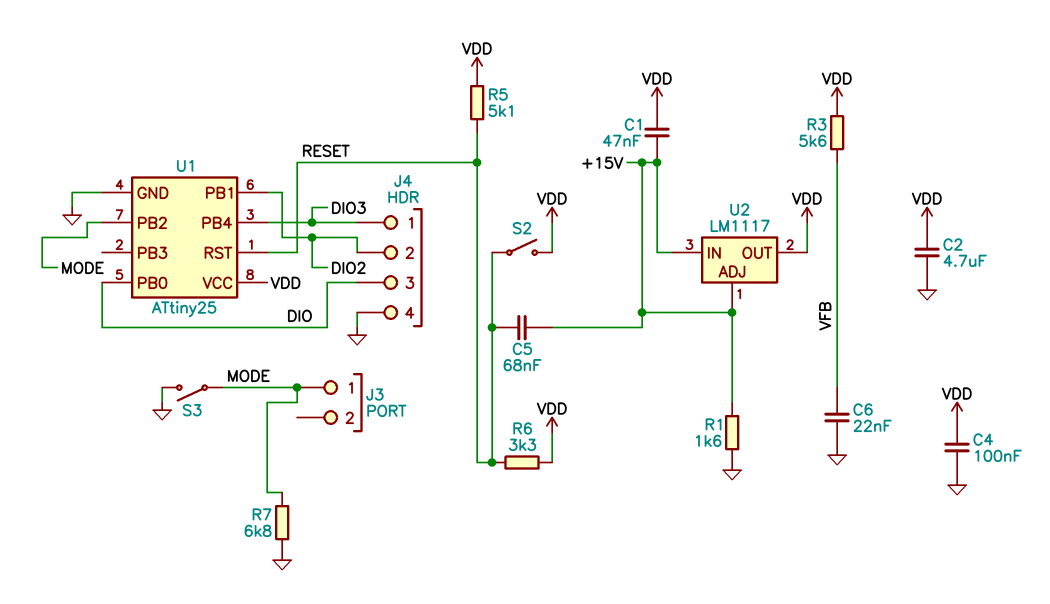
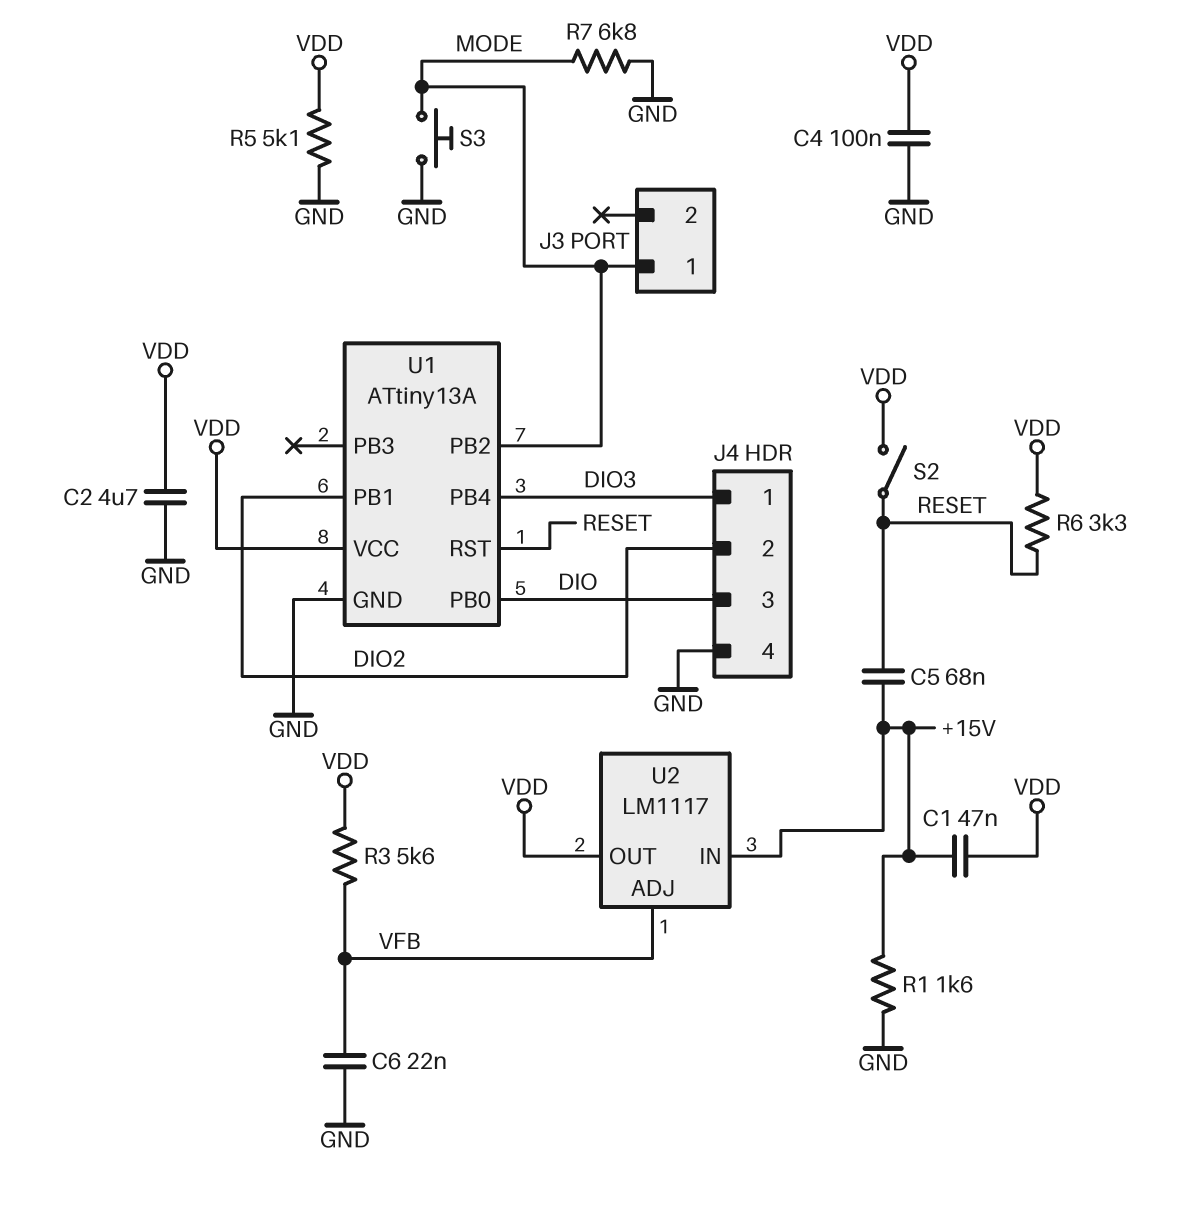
R5: 5.1k (RESET, VDD) -> 5.1k (GND, VDD)
S3: switch (GND, MODE) -> button (GND, MODE)
U1: ATtiny25 -> ATtiny13A
U2 pin ADJ: +15V -> VFB

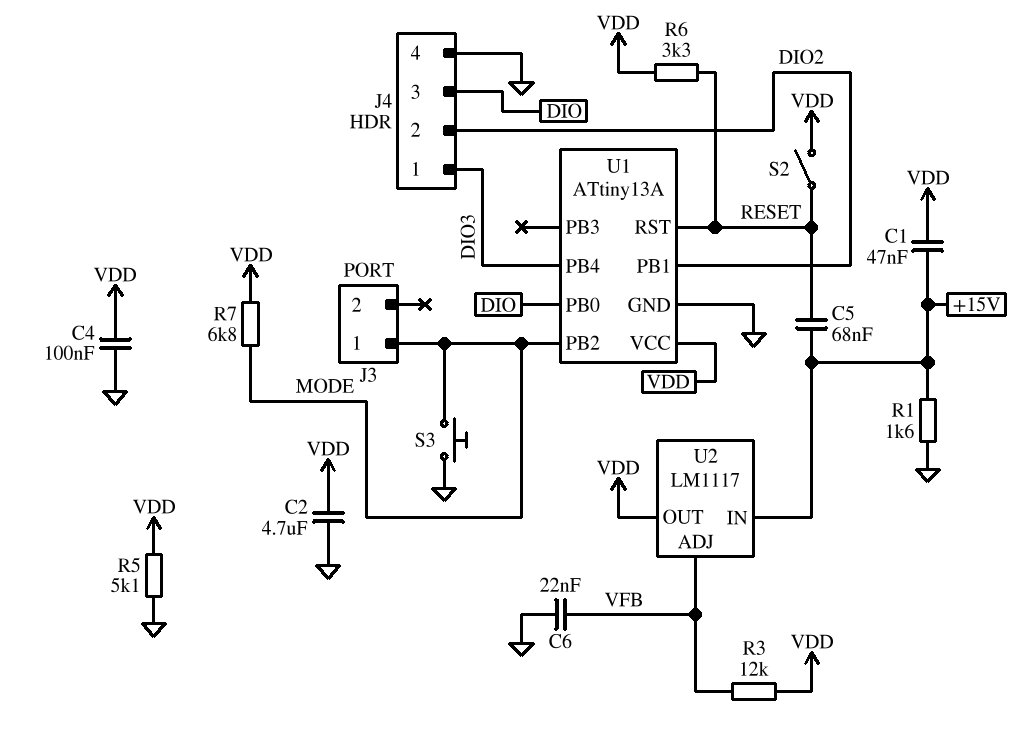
R3: 5.6k (VDD, VFB) -> 12k (VDD, VFB)
R7: 6.8k (GND, MODE) -> 6.8k (MODE, VDD)

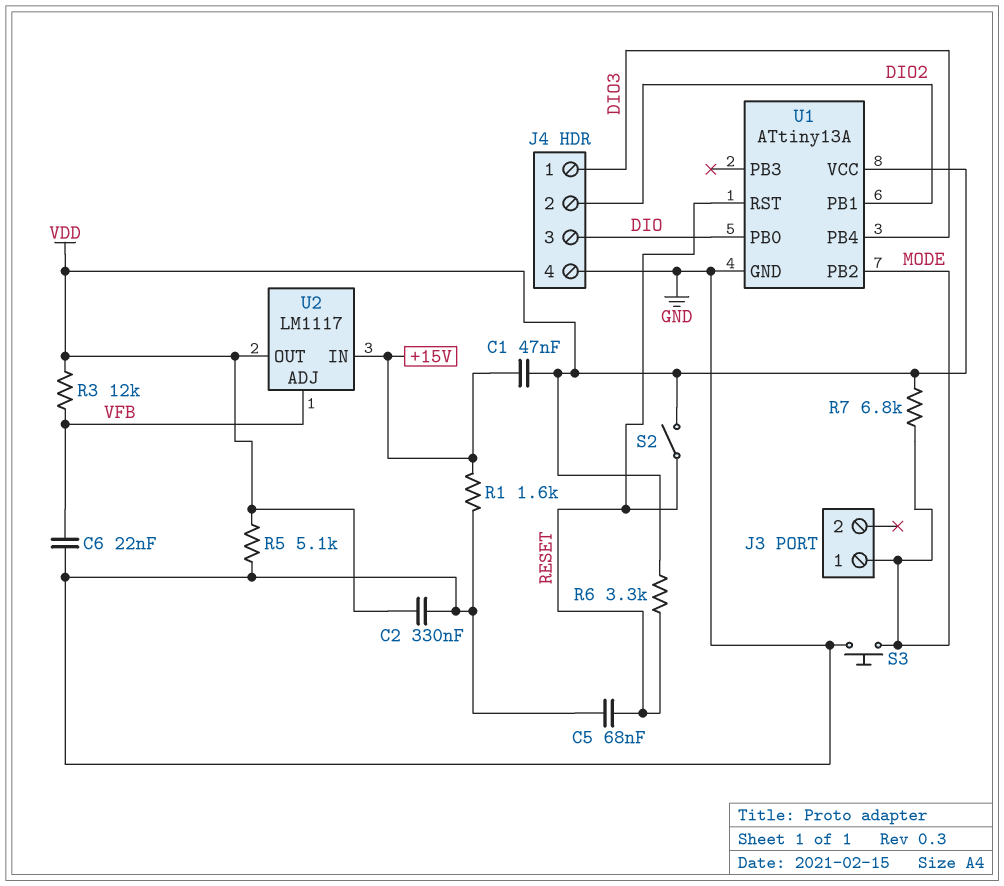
C2: 4.7uF (GND, VDD) -> 330nF (GND, VDD)
C4: 100nF (GND, VDD) -> none
C5: 68nF (+15V, RESET) -> 68nF (GND, RESET)

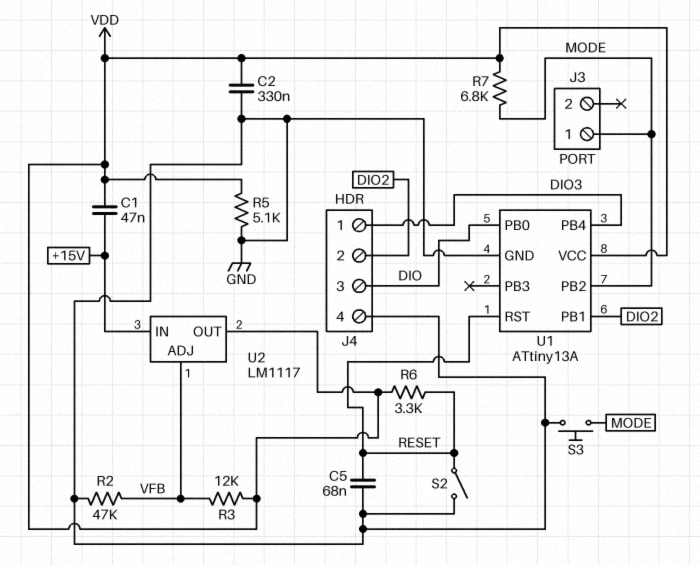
C6: 22nF (GND, VFB) -> none
R1: 1.6k (+15V, GND) -> none
R2: none -> 47k (GND, VFB)
S2: switch (RESET, VDD) -> switch (GND, RESET)

